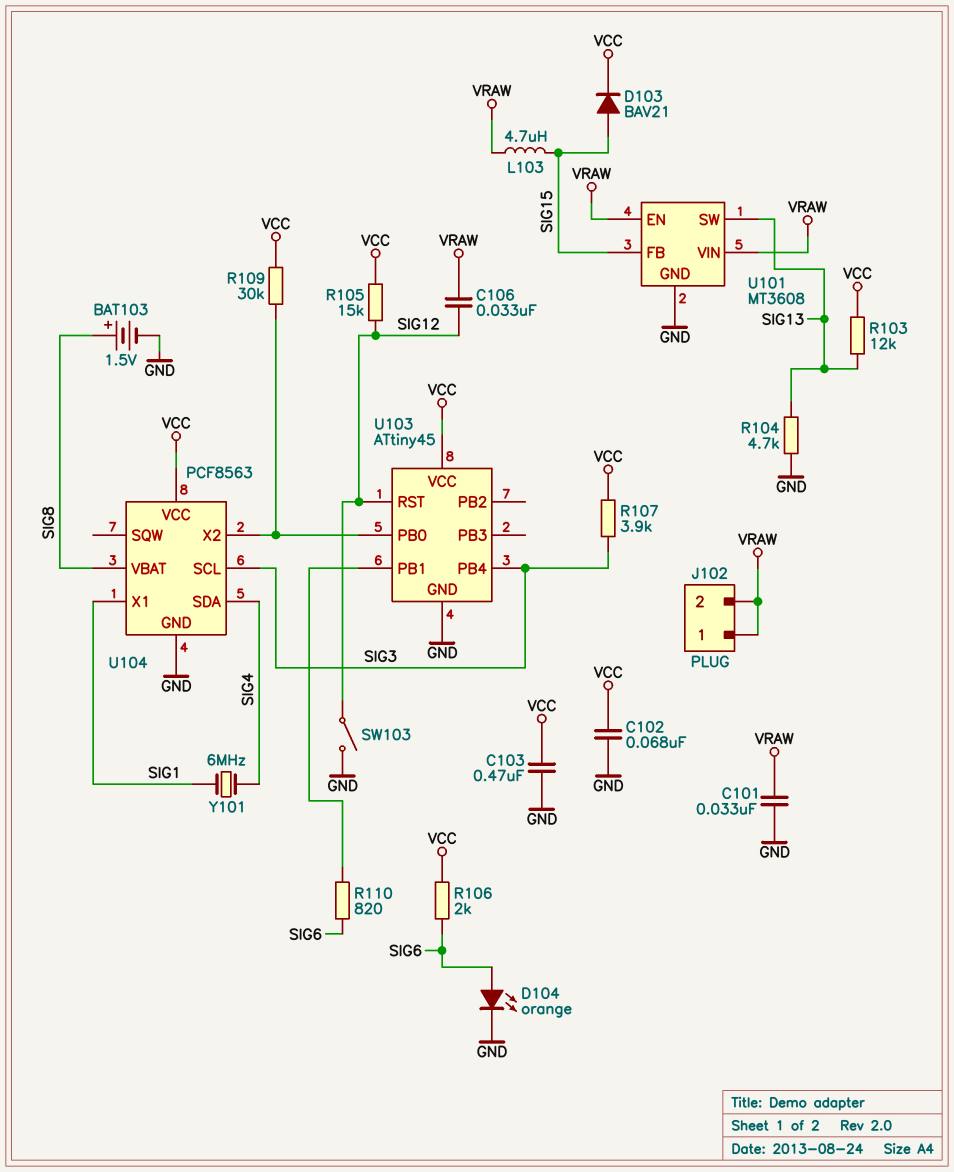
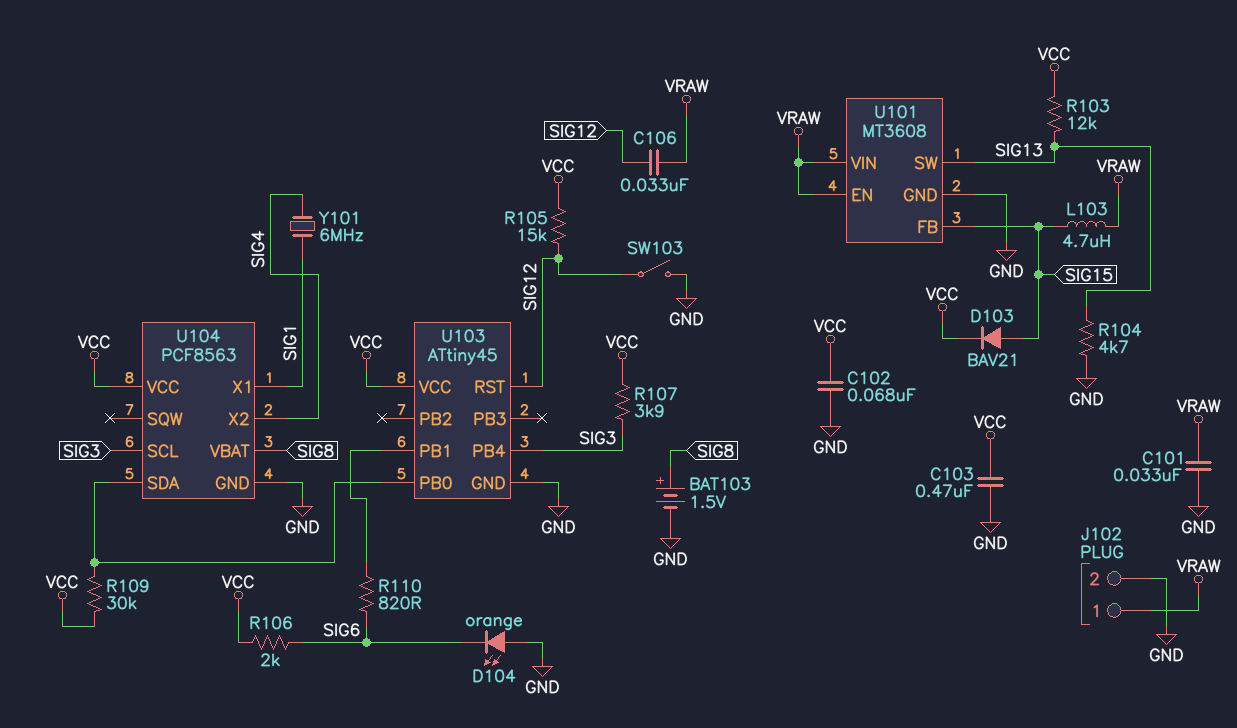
D104: LED orange (A SIG6, K GND) -> LED orange (A GND, K SIG6)
J102 pin 2: VRAW -> GND
U104 pin SDA: SIG4 -> U103/PB0
U104 pin X2: U103/PB0 -> SIG4

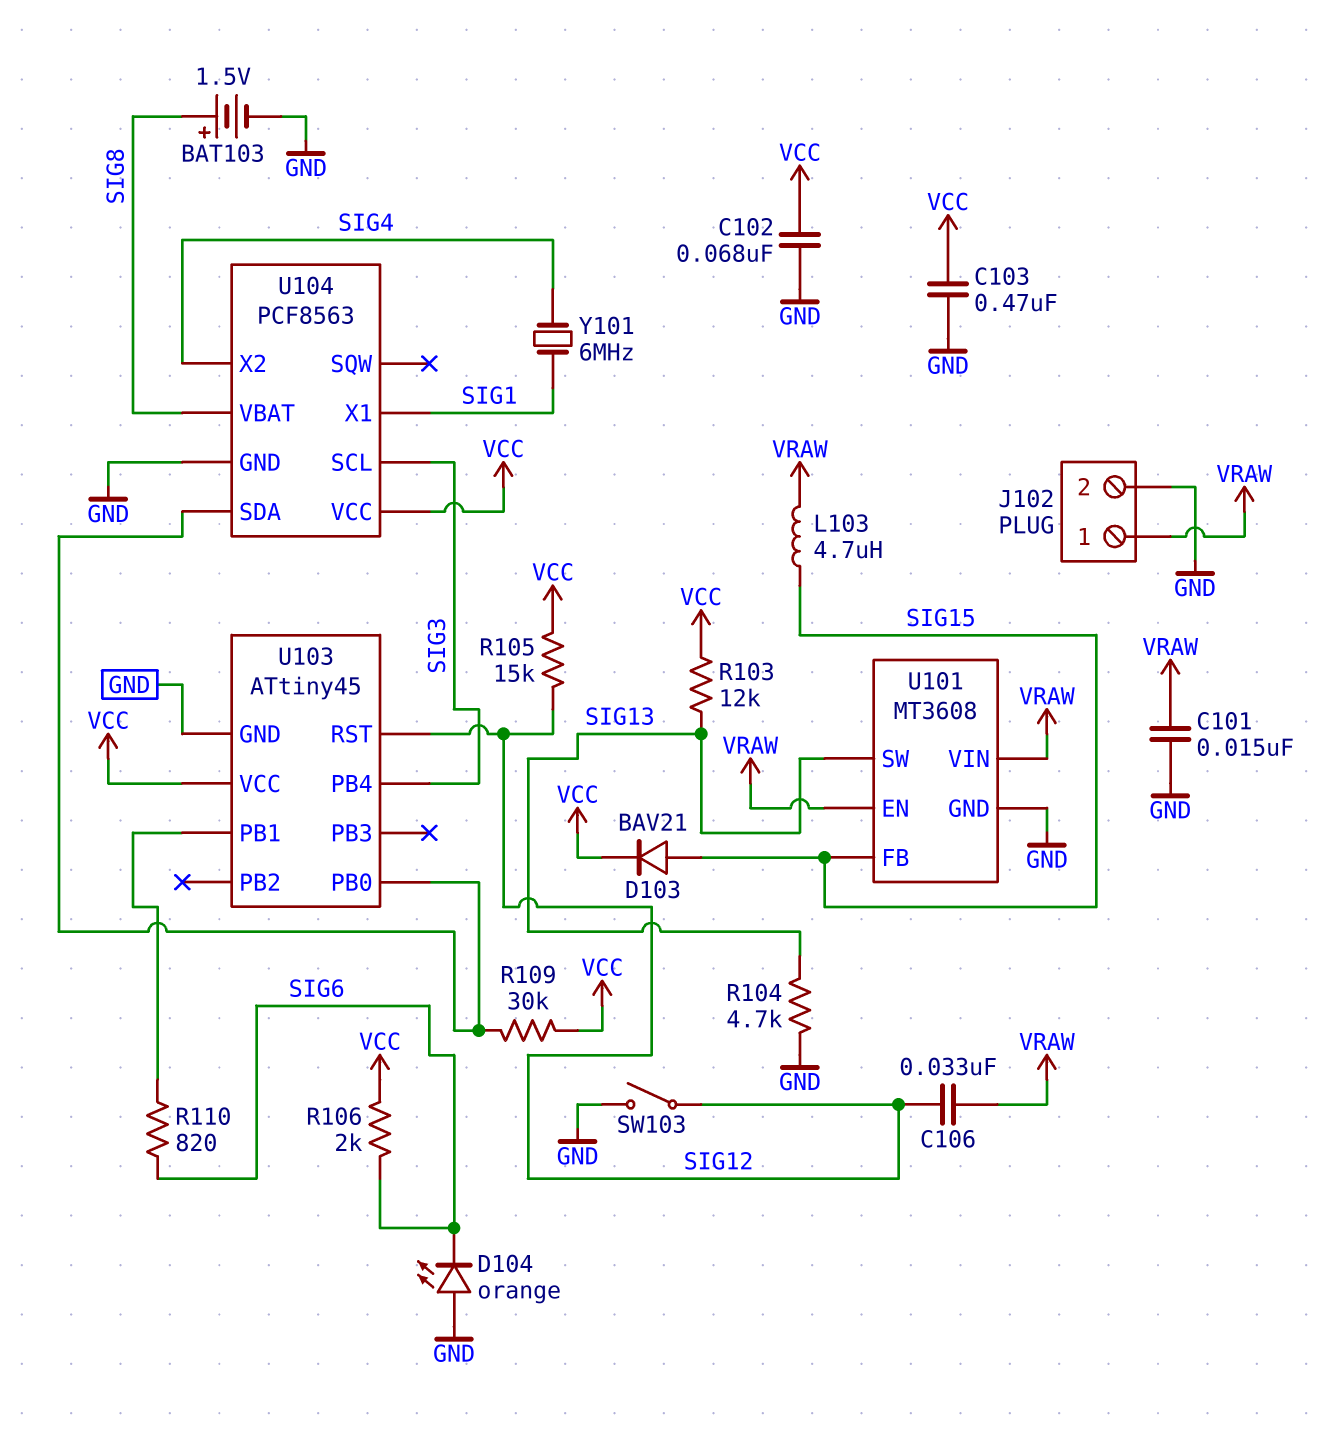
C101: 33nF (GND, VRAW) -> 15nF (GND, VRAW)
R107: 3.9k (SIG3, VCC) -> none

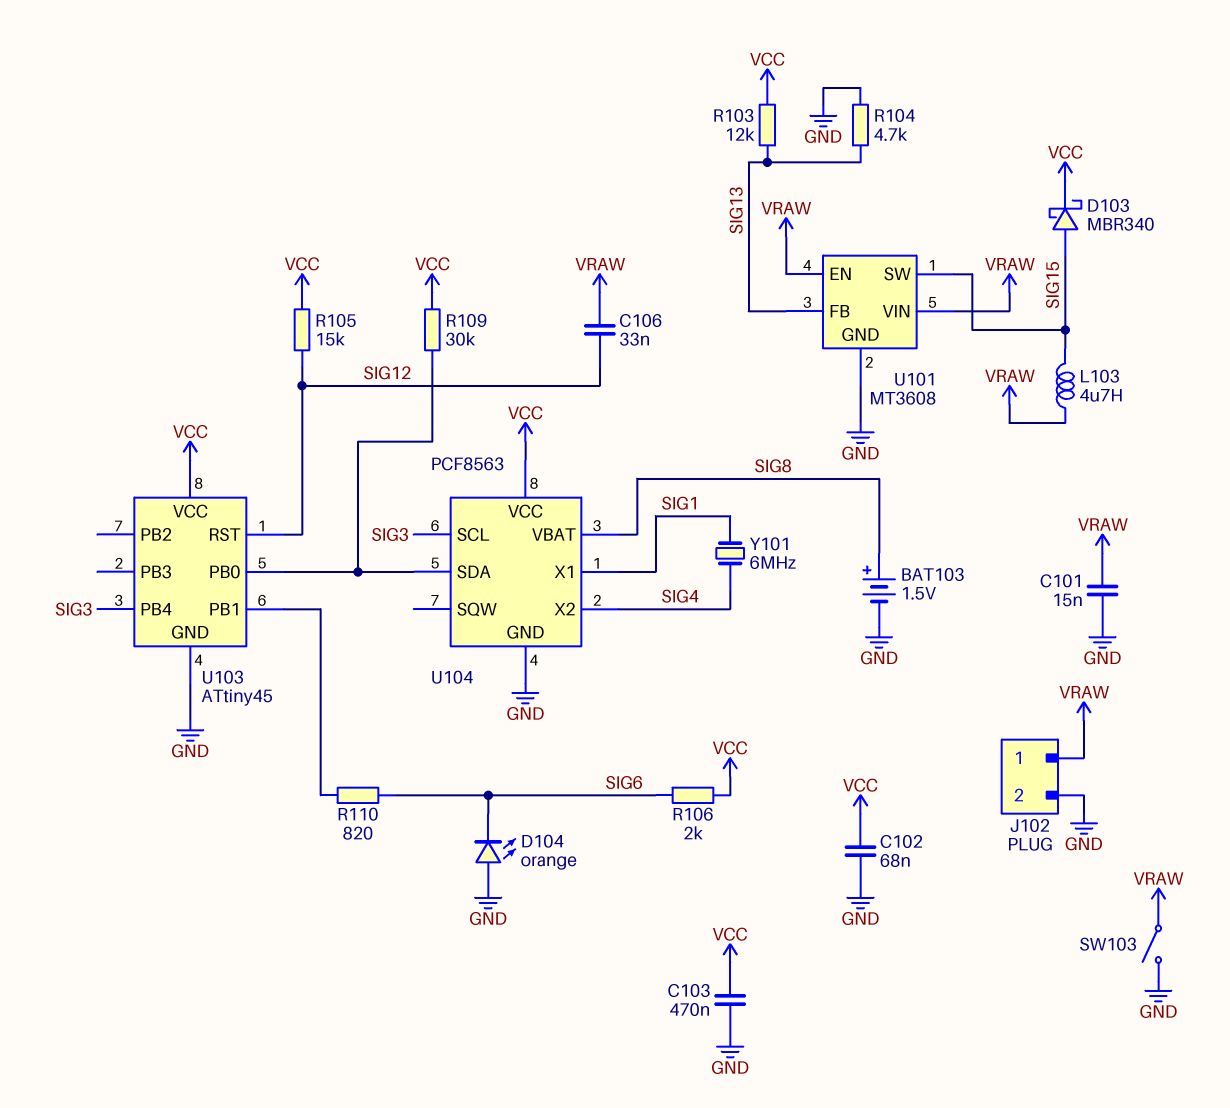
D103: diode BAV21 (A SIG15, K VCC) -> schottky MBR340 (A SIG15, K VCC)
SW103: switch (GND, SIG12) -> switch (GND, VRAW)
U101 pin FB: SIG15 -> SIG13
U101 pin SW: SIG13 -> SIG15

